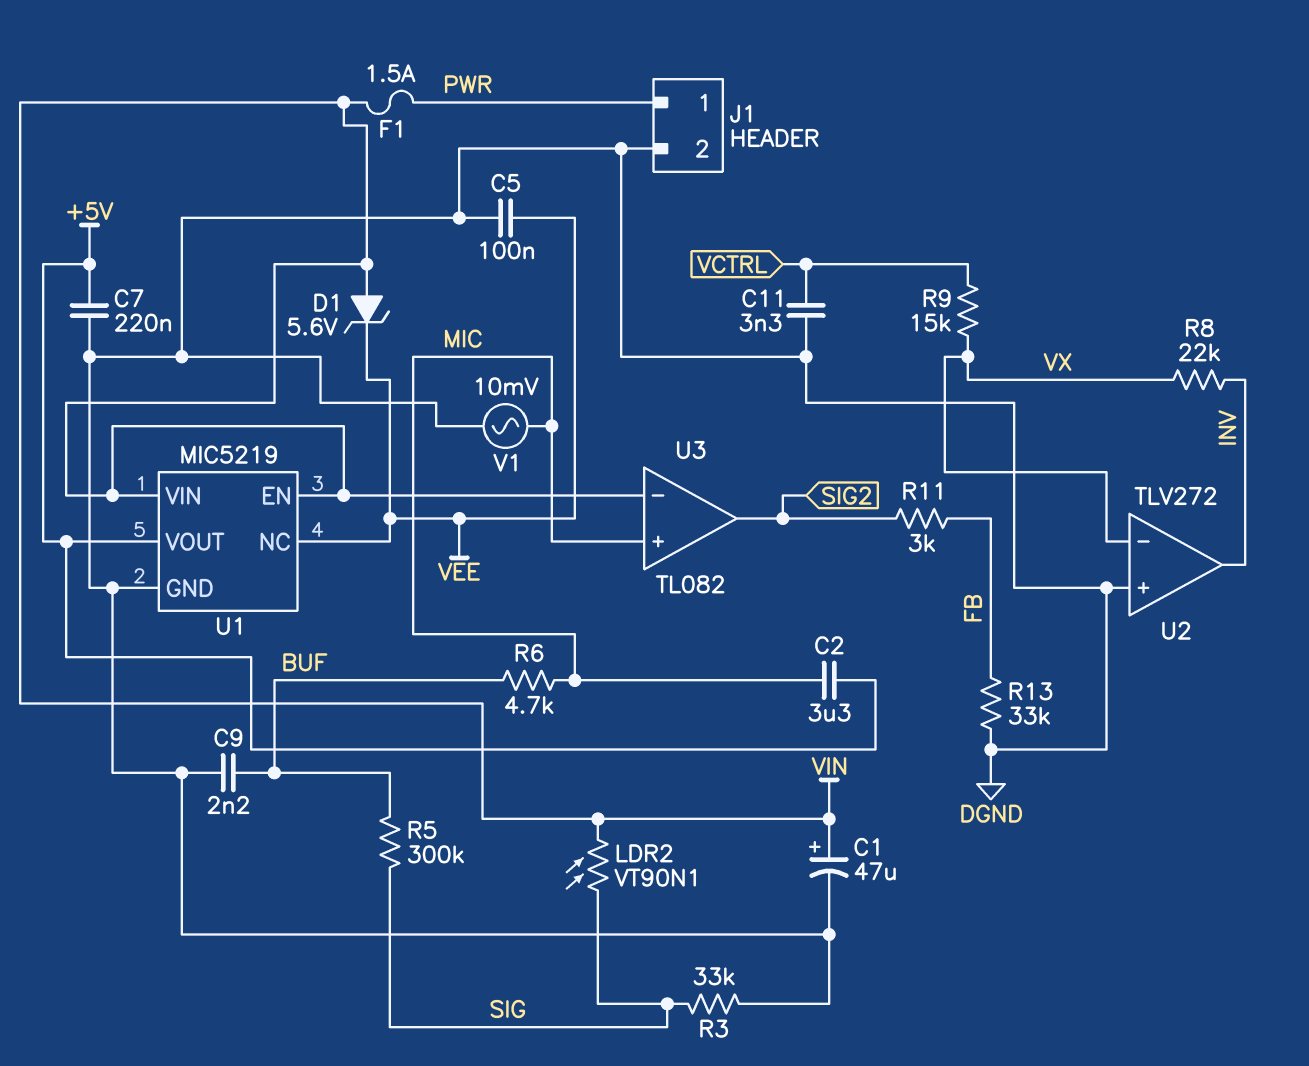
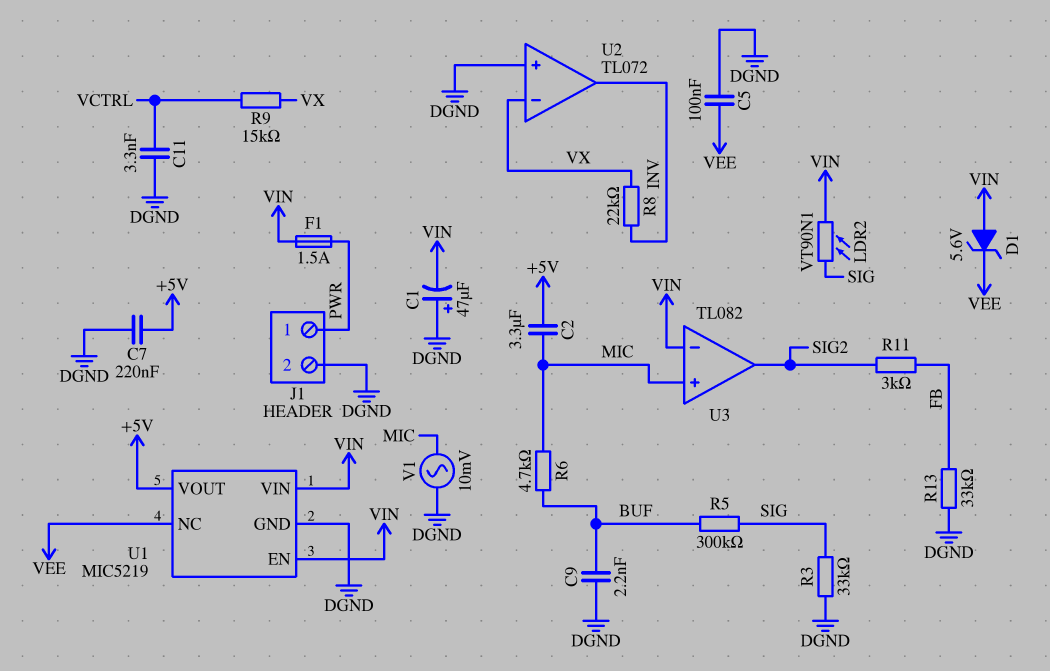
C1: 47uF (plus VIN, minus DGND) -> 47uF (plus DGND, minus VIN)
U2: TLV272 -> TL072

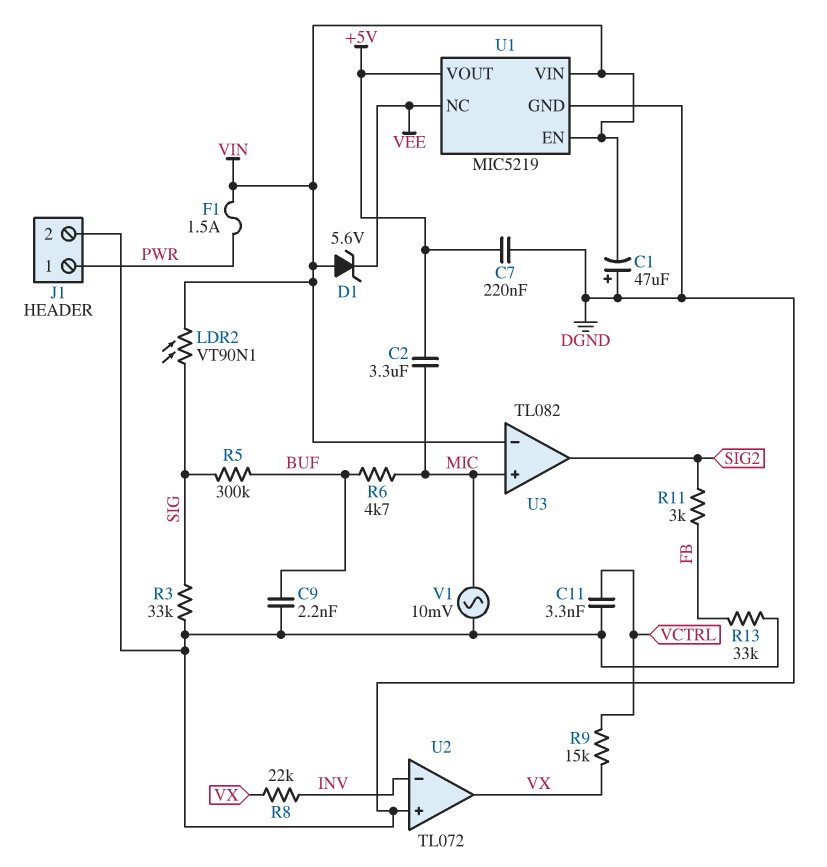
C5: 100nF (DGND, VEE) -> none
U2 pin in-: VX -> INV
U2 pin out: INV -> VX

